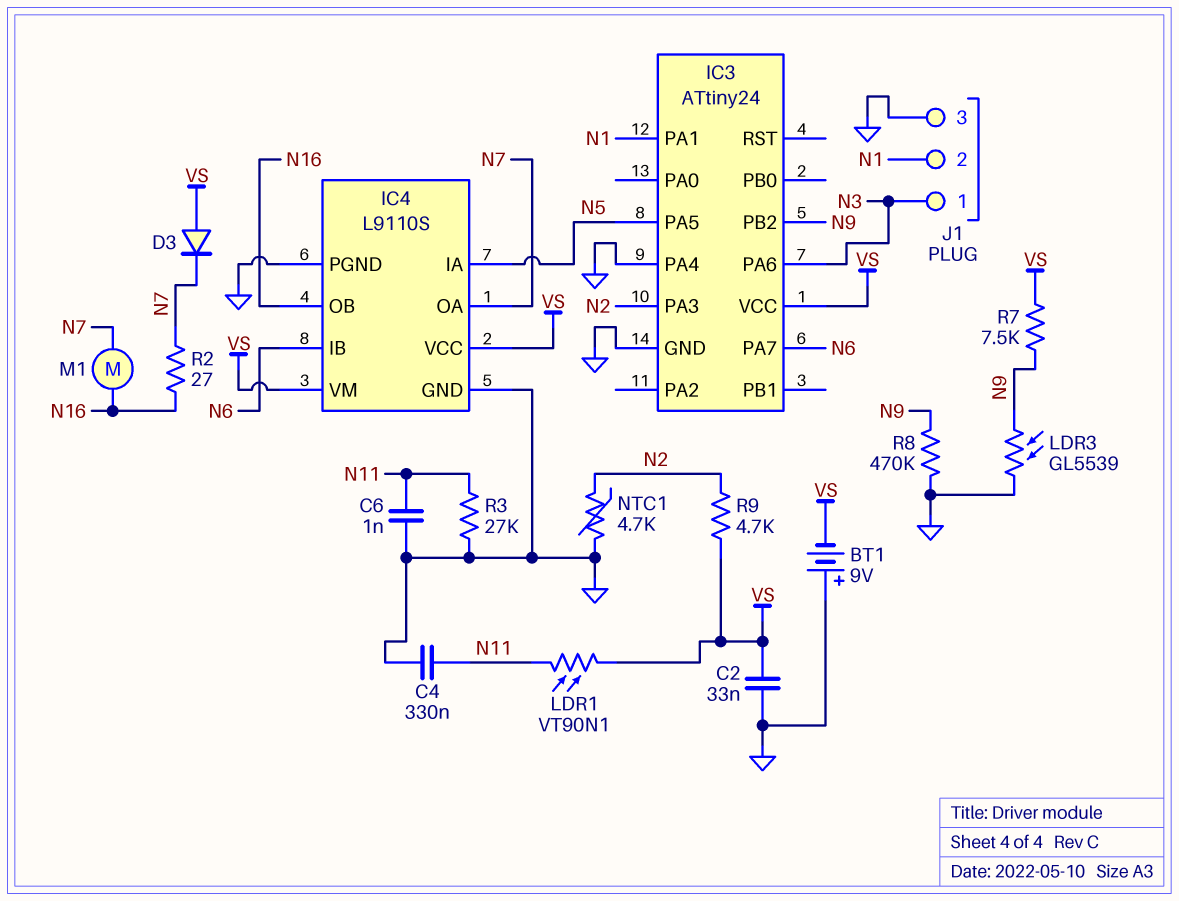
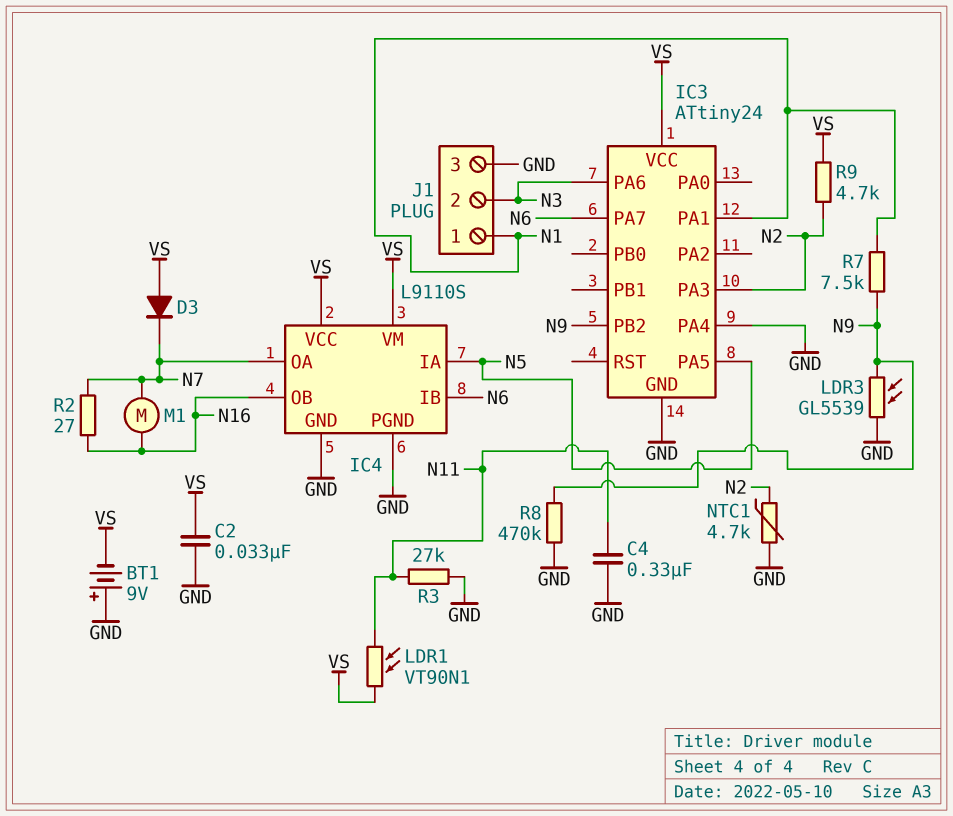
C6: 1nF (GND, N11) -> none
J1 pin 1: N3 -> N1
J1 pin 2: N1 -> N3
R7: 7.5k (N9, VS) -> 7.5k (N1, N9)

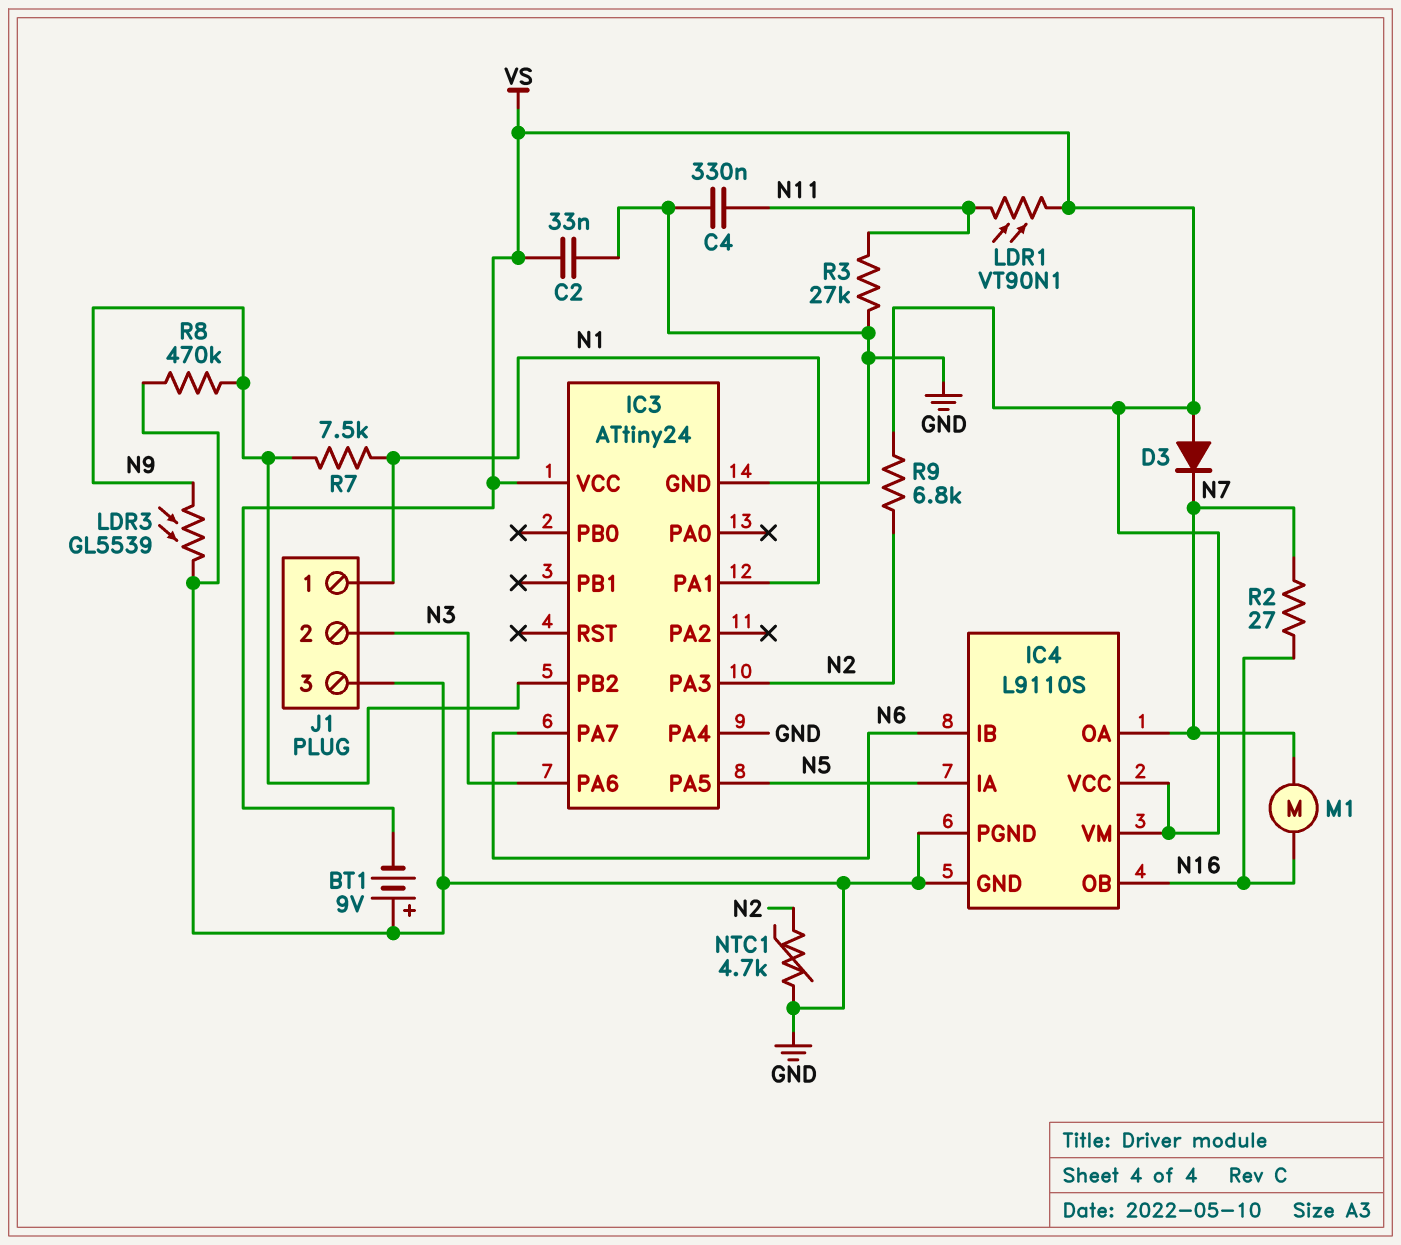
R9: 4.7k (N2, VS) -> 6.8k (N2, VS)

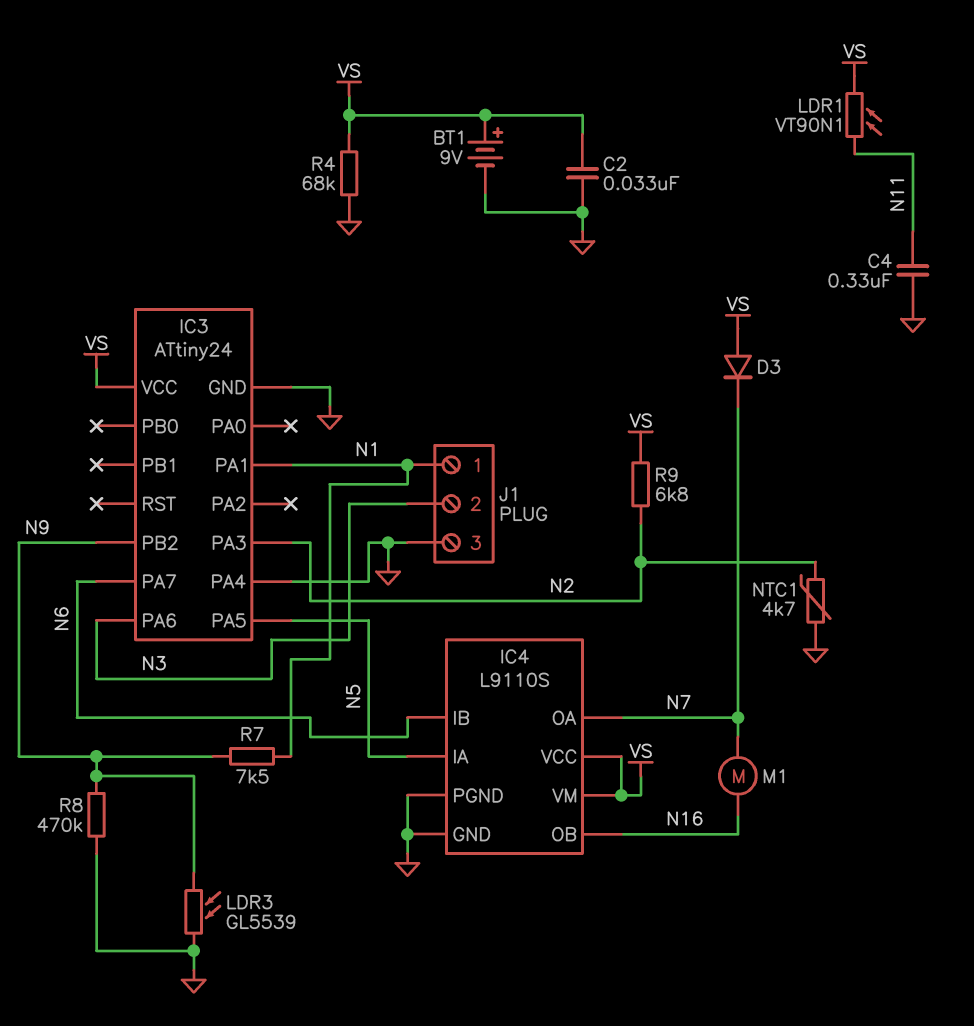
BT1: 9V (plus GND, minus VS) -> 9V (plus VS, minus GND)
R2: 27 (N7, N16) -> none
R3: 27k (GND, N11) -> none
R4: none -> 68k (GND, VS)

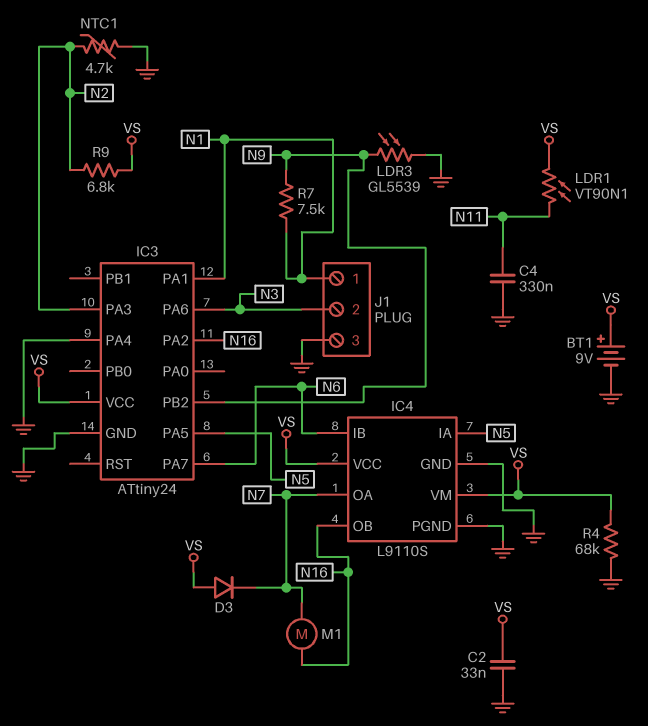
IC3 pin PA2: none -> N16
R8: 470k (GND, N9) -> none

